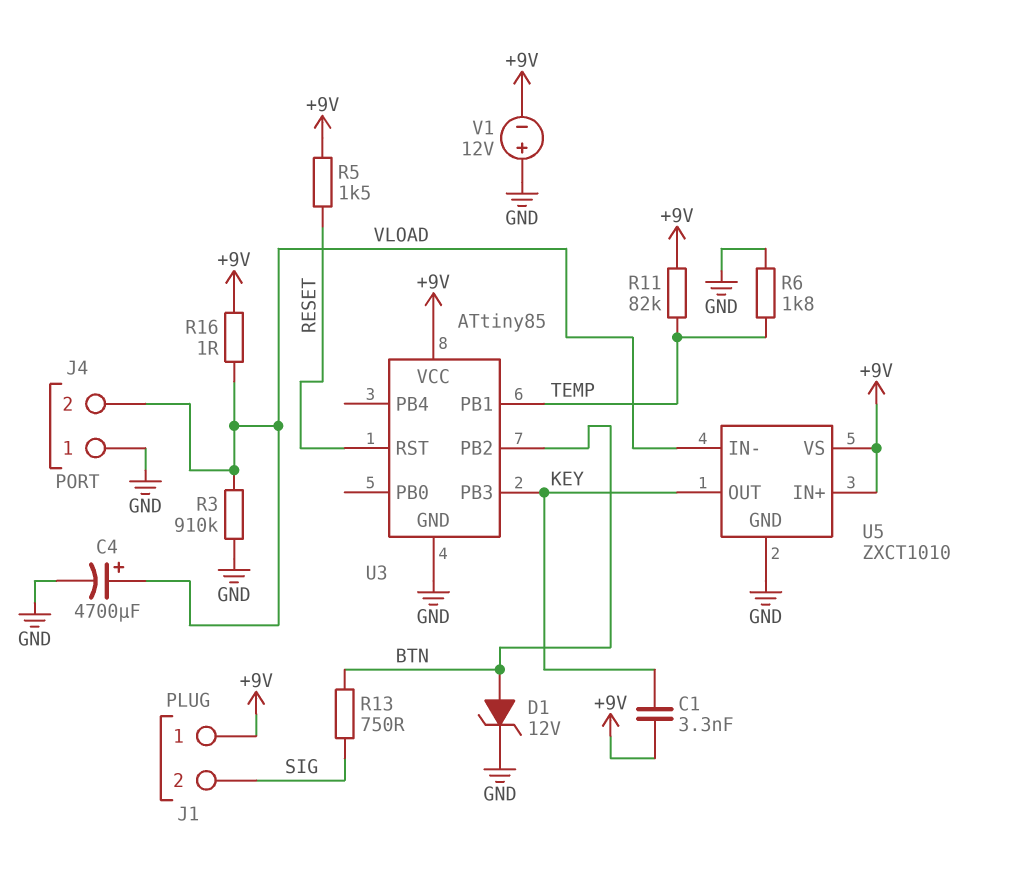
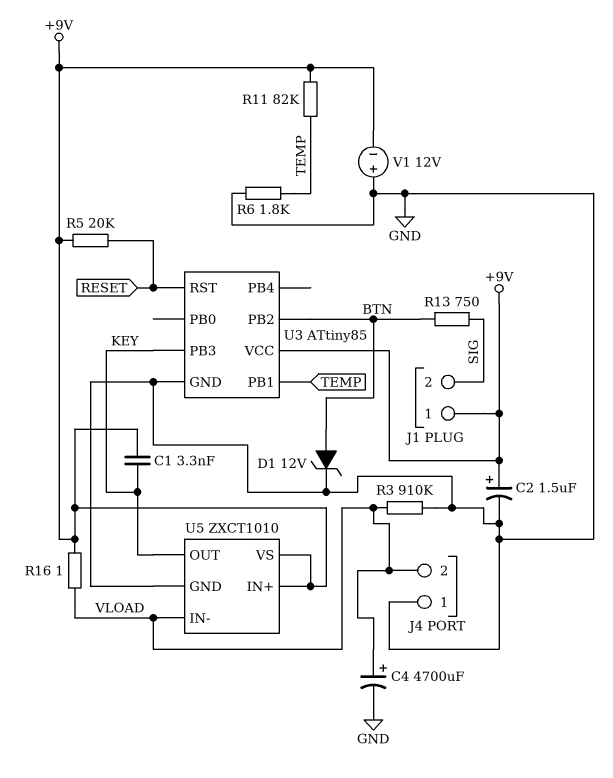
C2: none -> 1.5uF (plus +9V, minus GND)
R5: 1.5k (+9V, RESET) -> 20k (+9V, RESET)

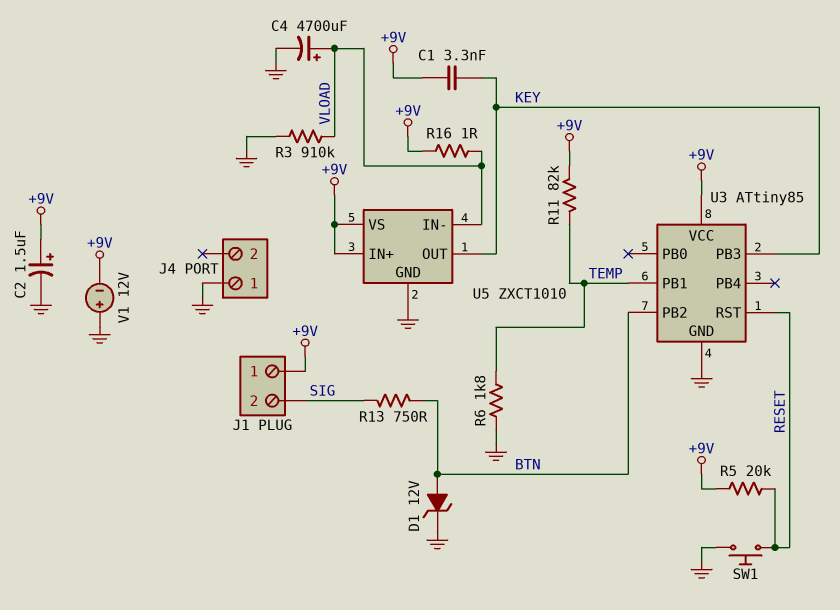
J4 pin 2: VLOAD -> none
SW1: none -> button (GND, RESET)

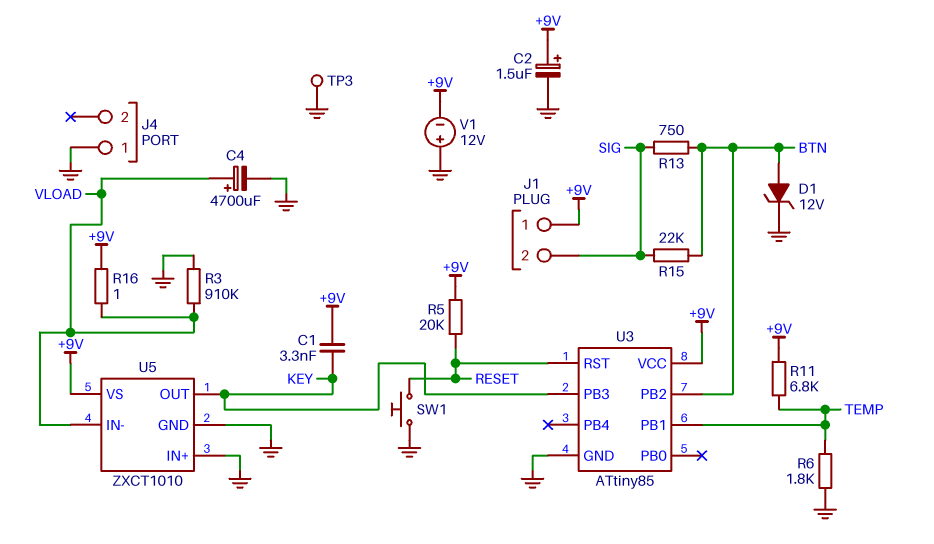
R11: 82k (+9V, TEMP) -> 6.8k (+9V, TEMP)
R15: none -> 22k (BTN, SIG)
TP3: none -> test point (GND)
U5 pin IN+: +9V -> GND

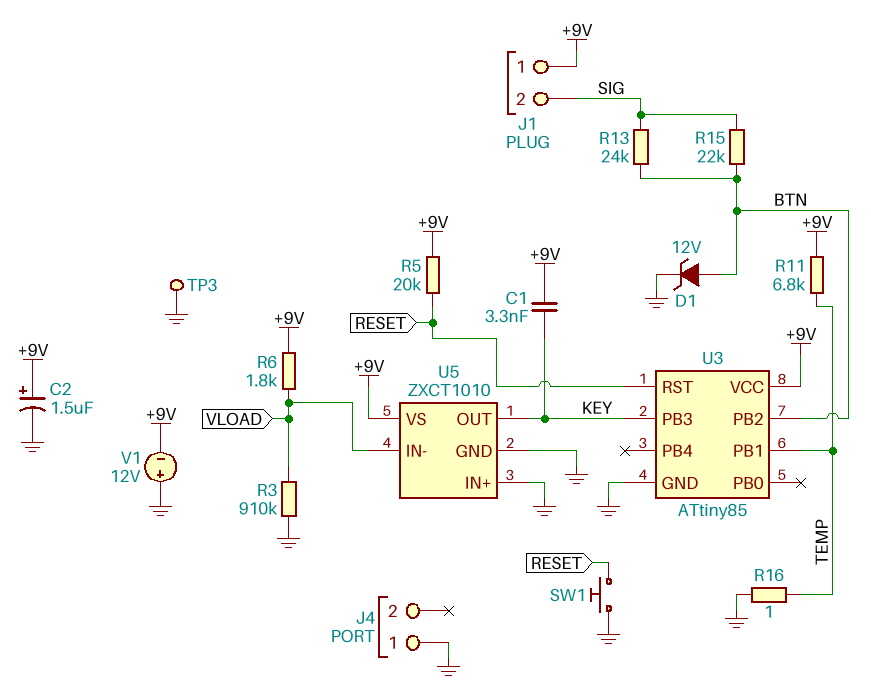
C4: 4700uF (plus VLOAD, minus GND) -> none
R6: 1.8k (GND, TEMP) -> 1.8k (+9V, VLOAD)
R13: 750 (BTN, SIG) -> 24k (BTN, SIG)
R16: 1 (+9V, VLOAD) -> 1 (GND, TEMP)

